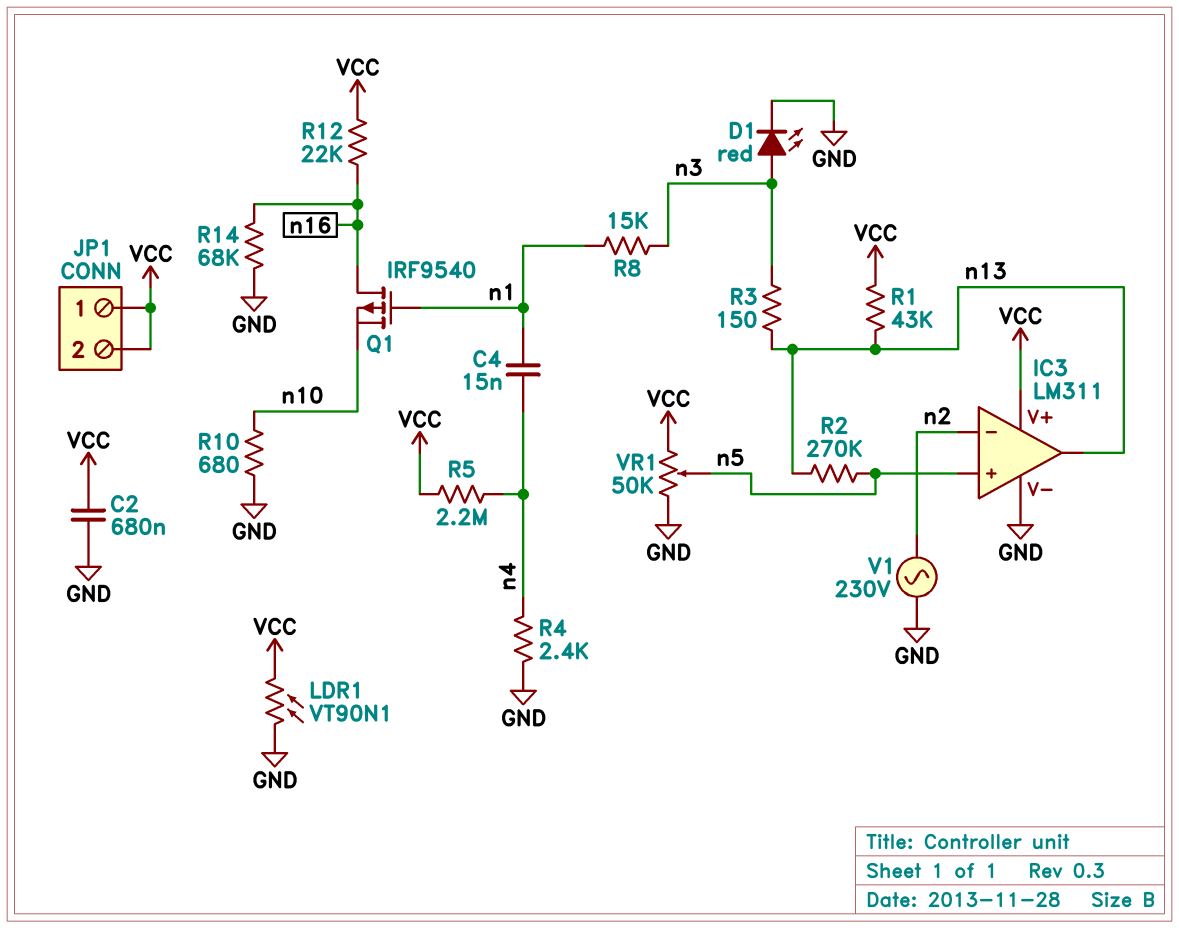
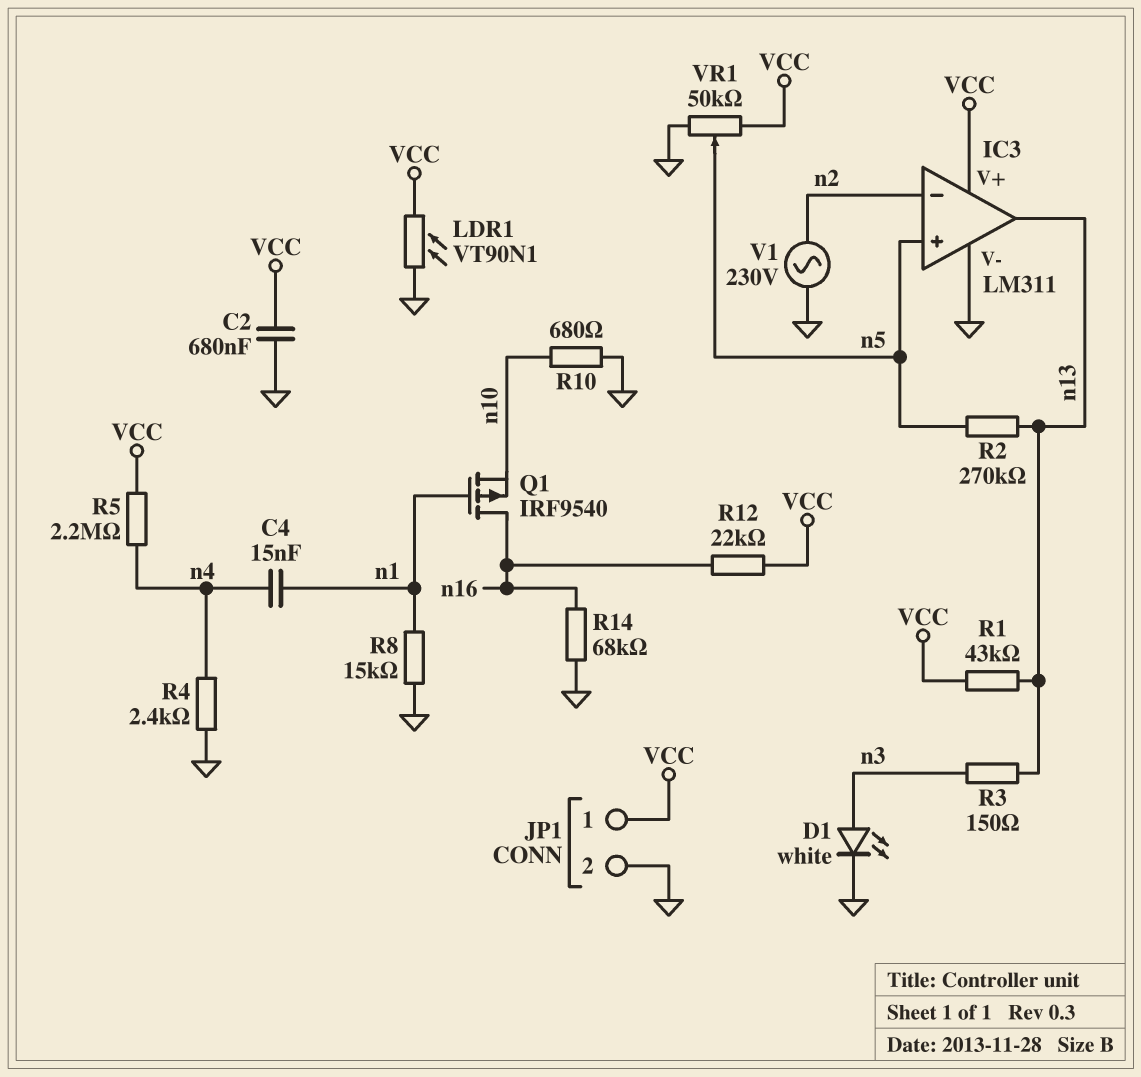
D1: LED red (A n3, K GND) -> LED white (A n3, K GND)
JP1 pin 2: VCC -> GND
R8: 15k (n1, n3) -> 15k (GND, n1)

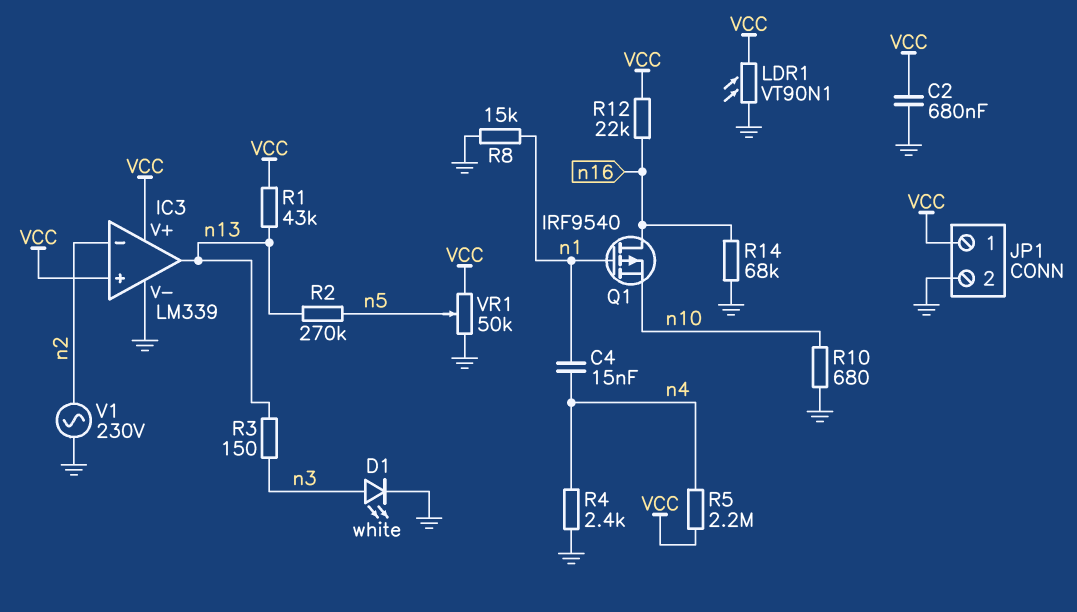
IC3: LM311 -> LM339
IC3 pin in+: n5 -> VCC

